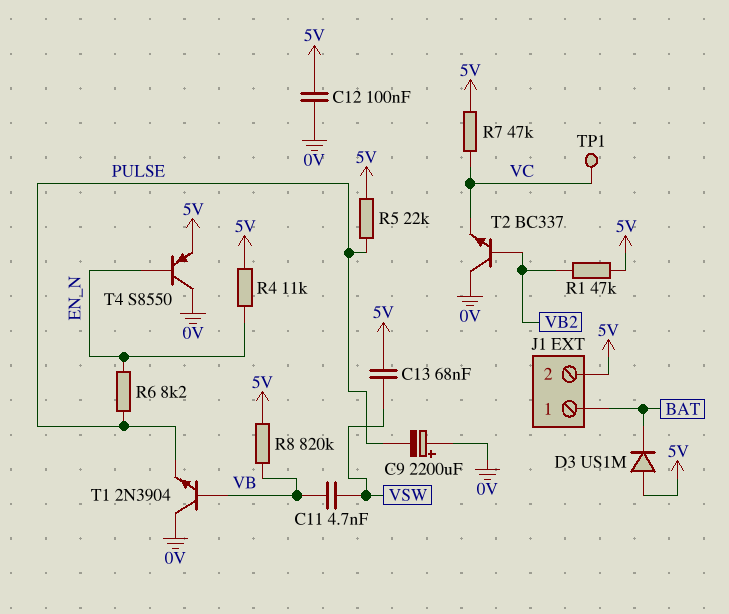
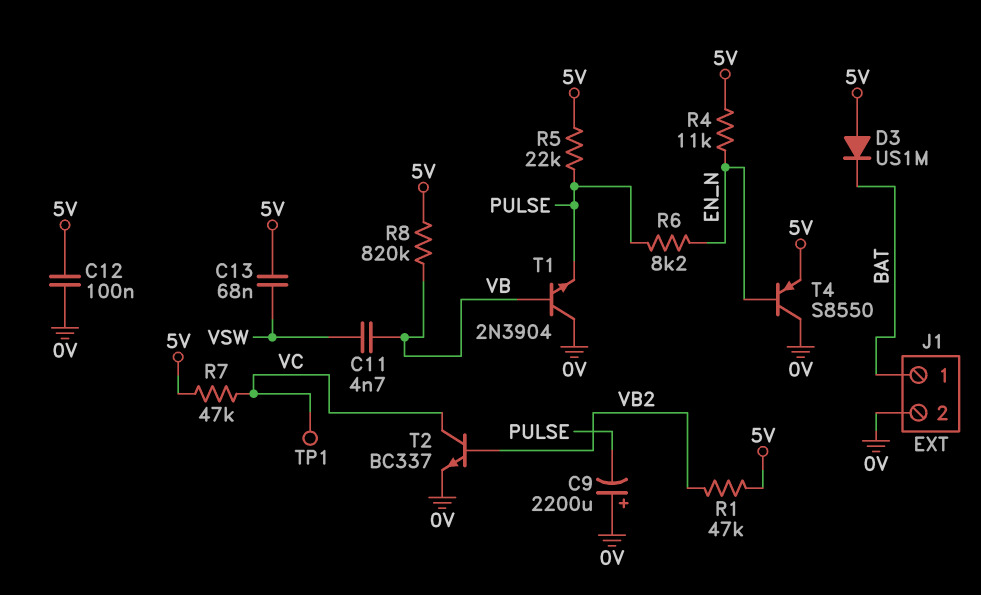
J1 pin 2: 5V -> 0V
T2: NPN BC337 (B VB2, C 0V, E VC) -> NPN BC337 (B VB2, C VC, E 0V)

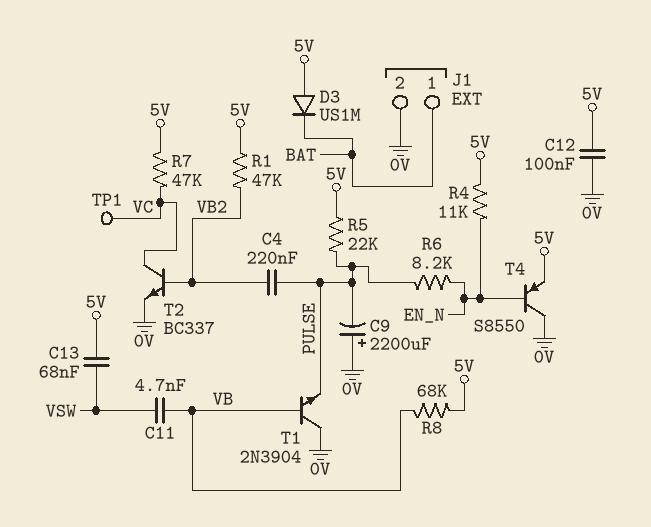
C4: none -> 220nF (PULSE, VB2)
R8: 820k (5V, VB) -> 68k (5V, VB)

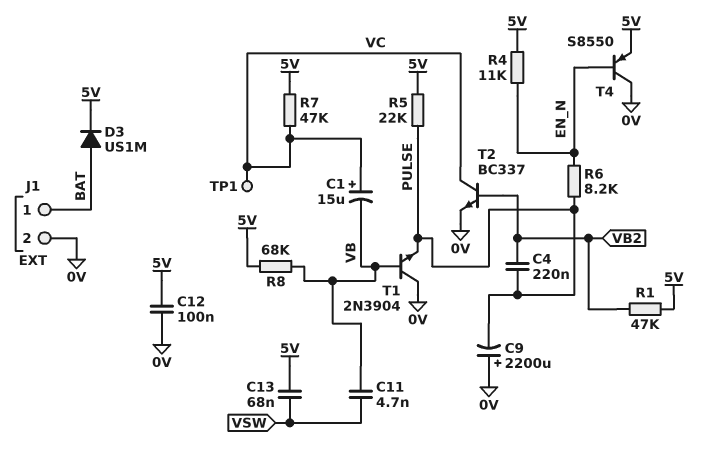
C1: none -> 15uF (plus VC, minus VB)
D3: diode US1M (A 5V, K BAT) -> diode US1M (A BAT, K 5V)

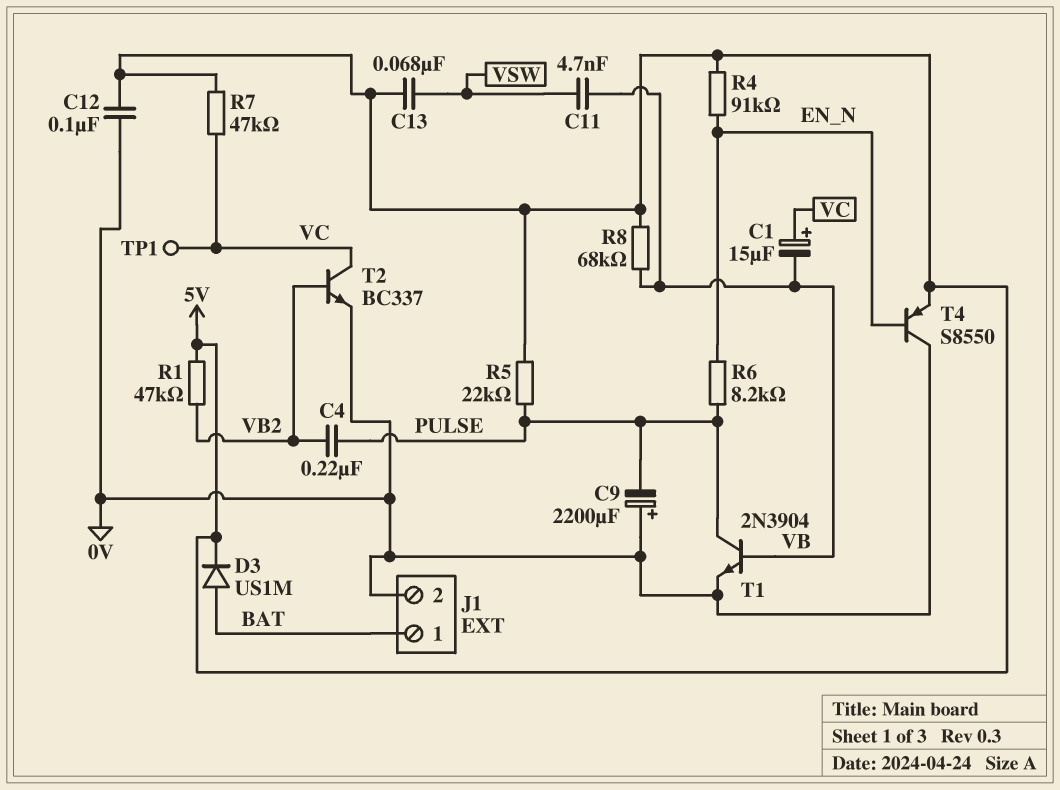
R4: 11k (5V, EN_N) -> 91k (5V, EN_N)
T1: NPN 2N3904 (B VB, C 0V, E PULSE) -> NPN 2N3904 (B VB, C PULSE, E 0V)

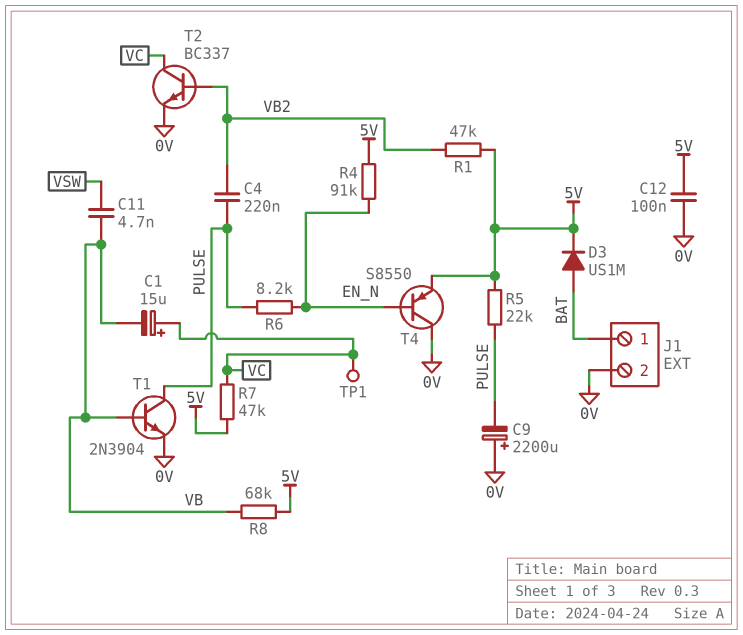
C13: 68nF (5V, VSW) -> none

